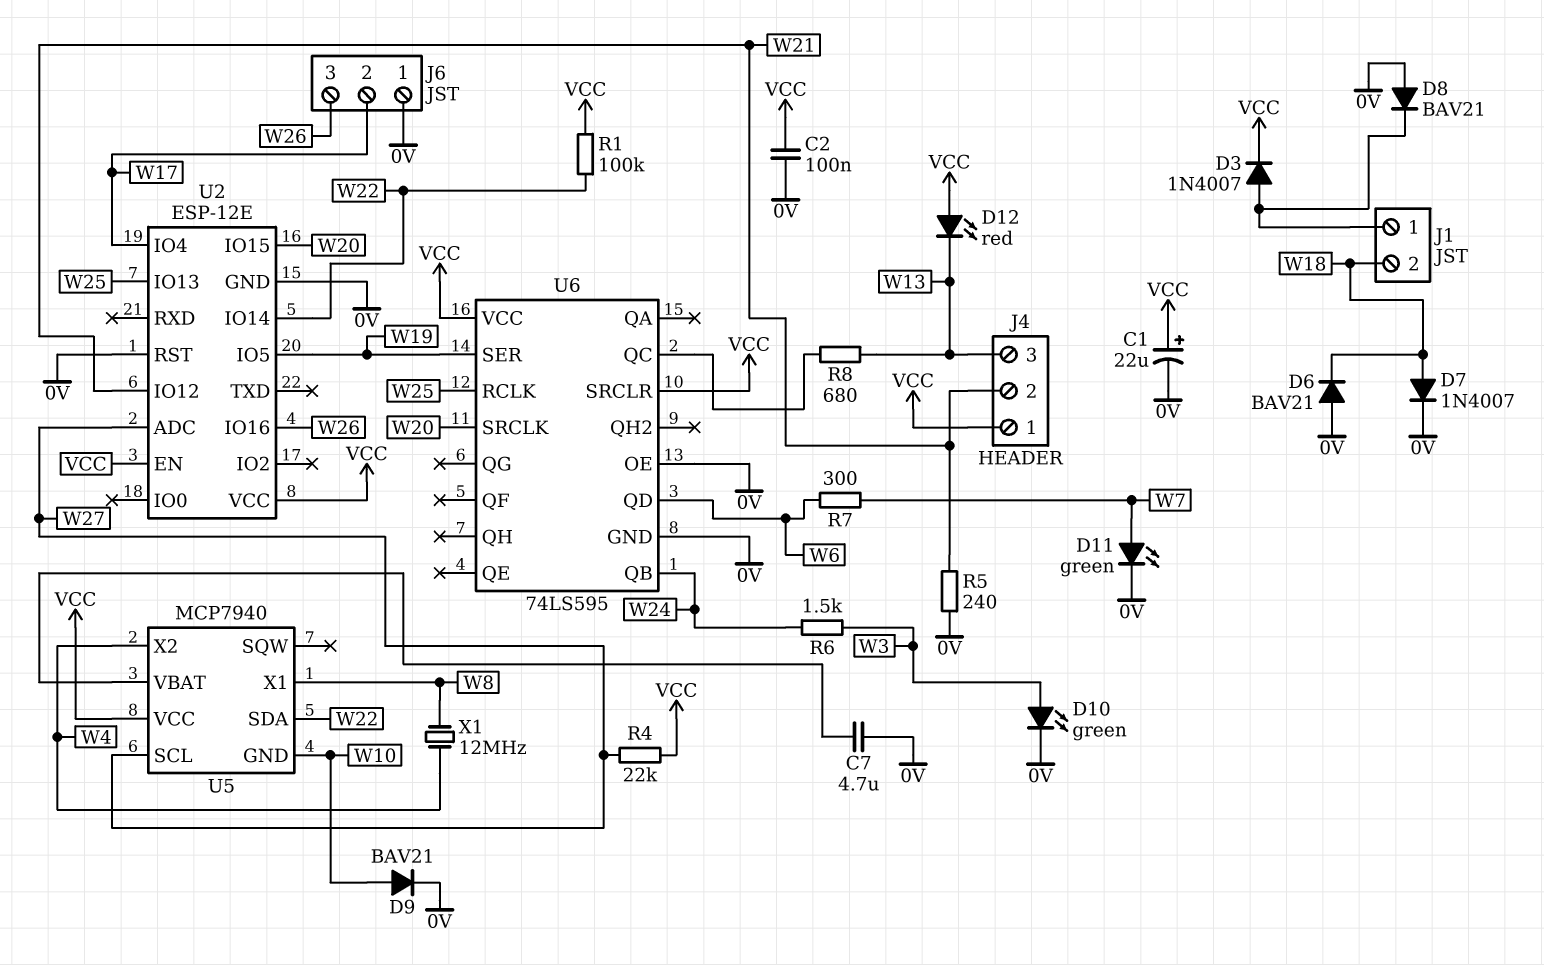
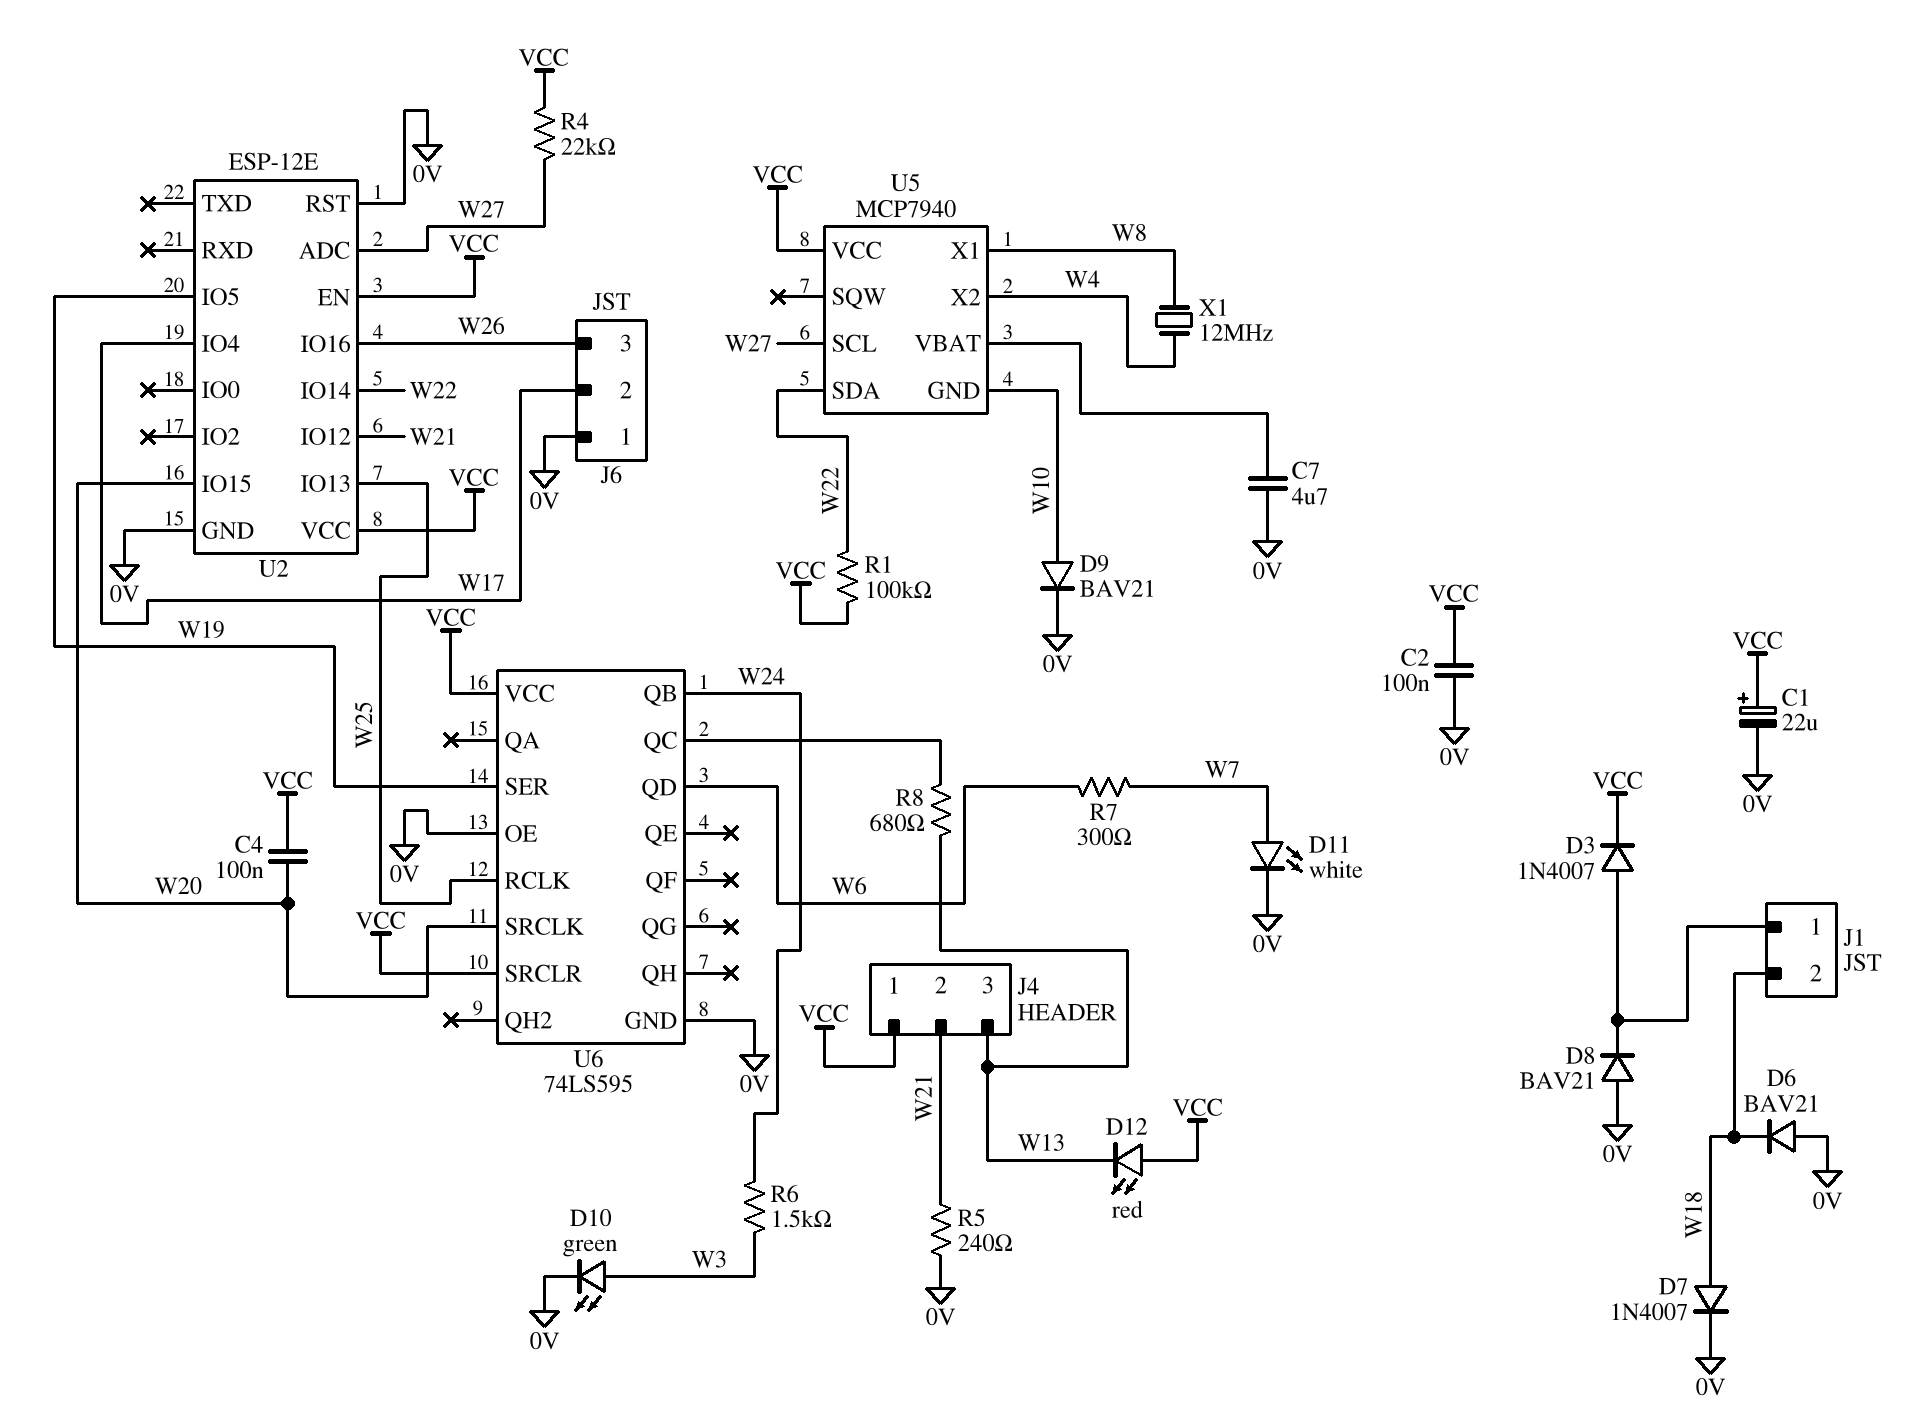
C4: none -> 100nF (VCC, W20)
D11: LED green (A W7, K 0V) -> LED white (A W7, K 0V)

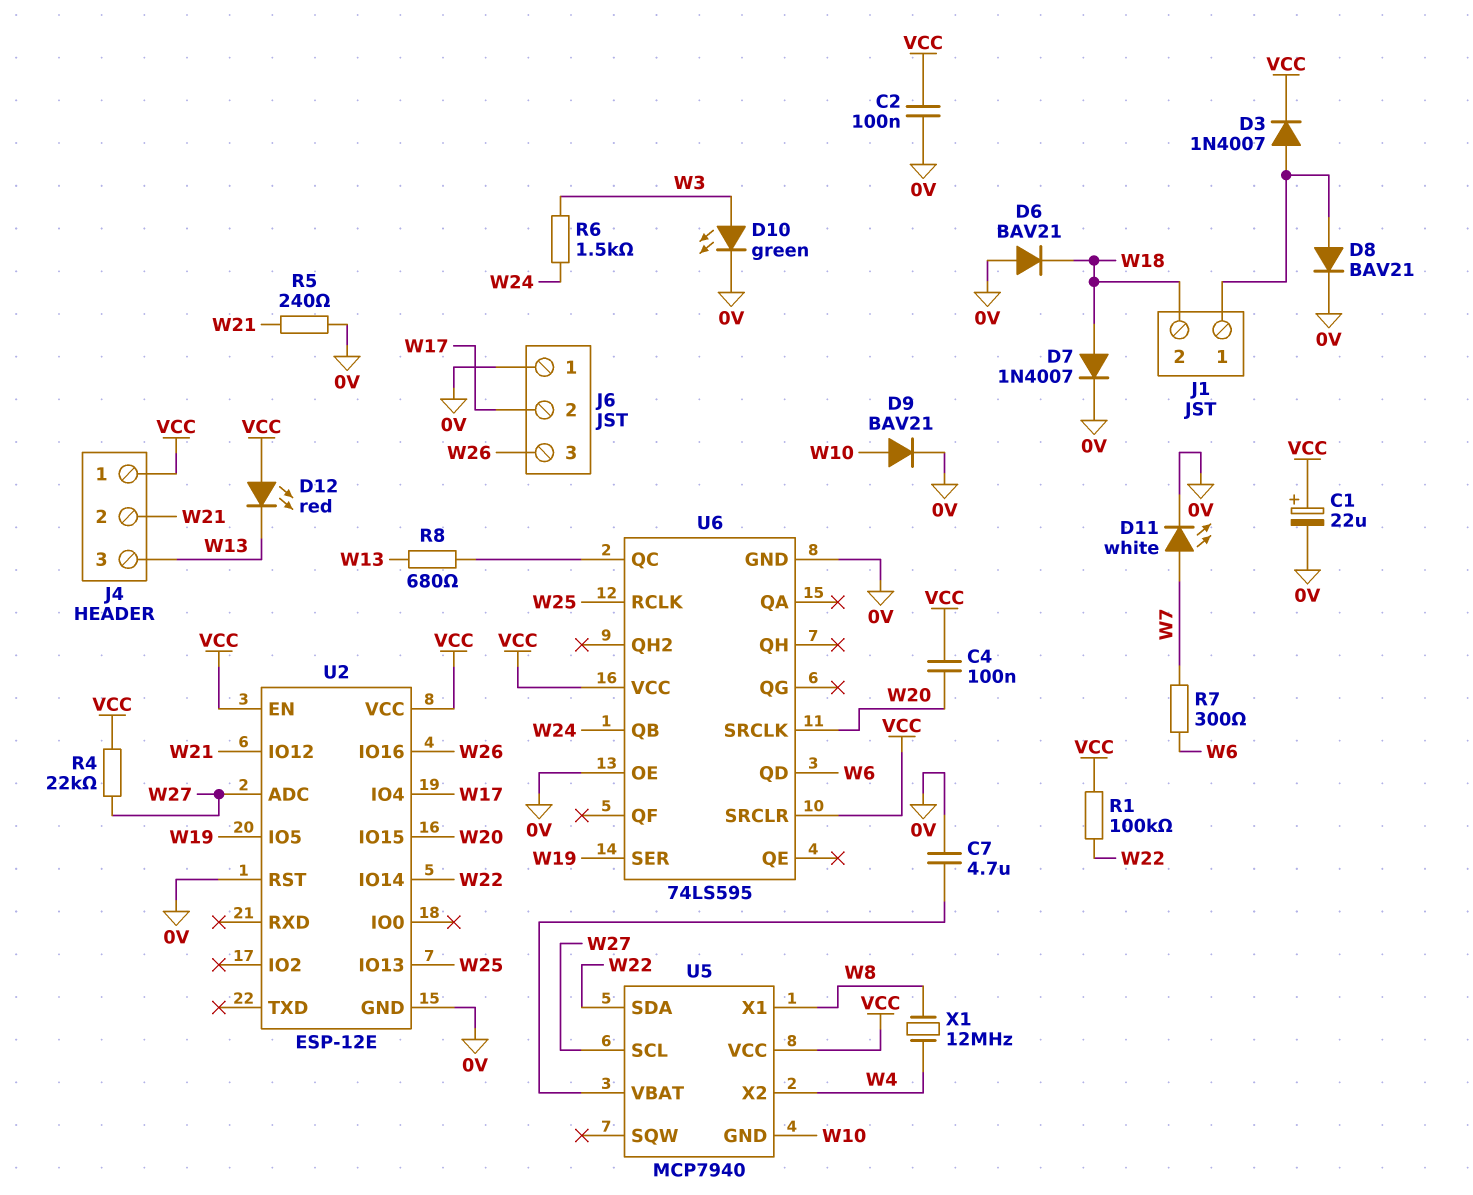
D8: diode BAV21 (A 0V, K J1/1) -> diode BAV21 (A J1/1, K 0V)

